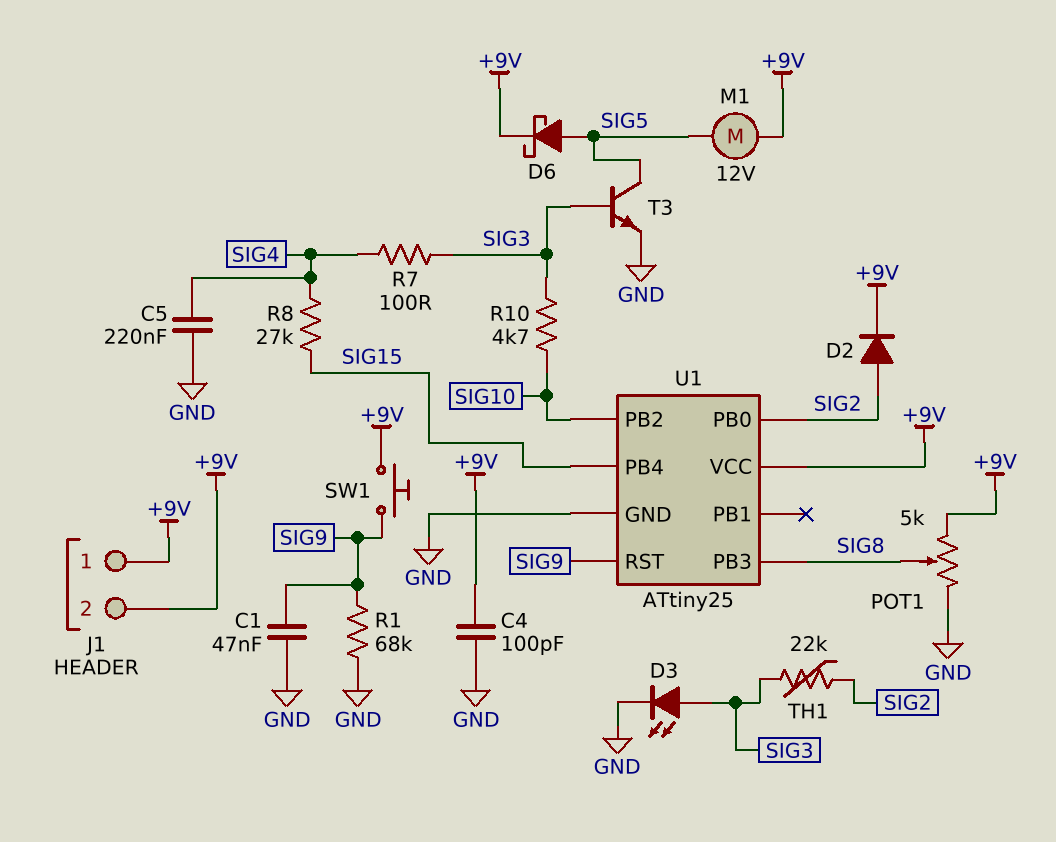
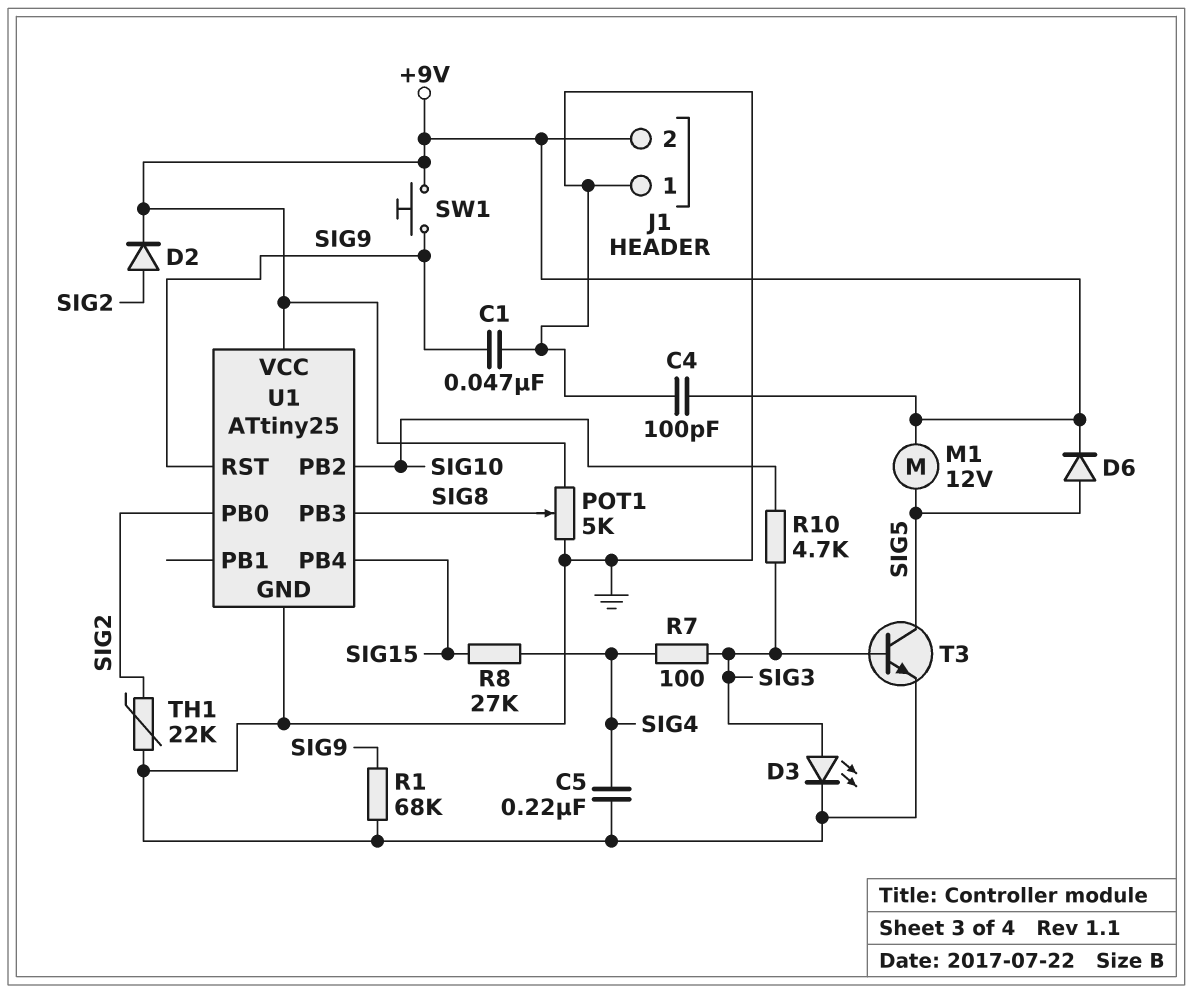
D6: schottky (A SIG5, K +9V) -> diode (A SIG5, K +9V)
J1 pin 1: +9V -> GND
TH1: 22k (SIG2, SIG3) -> 22k (GND, SIG2)

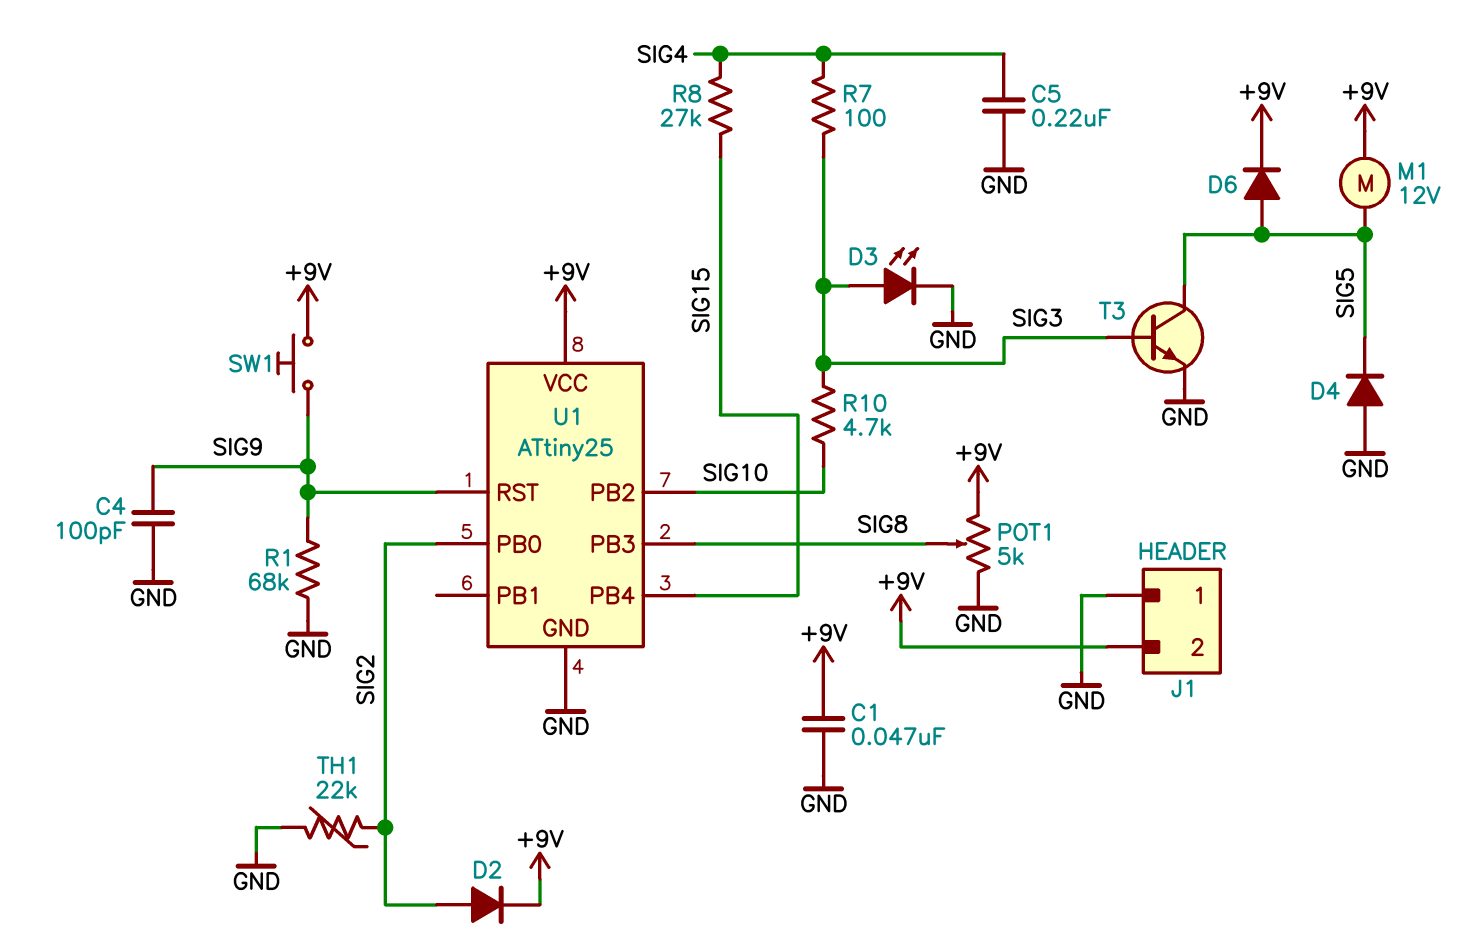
C1: 47nF (GND, SIG9) -> 47nF (+9V, GND)
C4: 100pF (+9V, GND) -> 100pF (GND, SIG9)
D4: none -> diode (A GND, K SIG5)

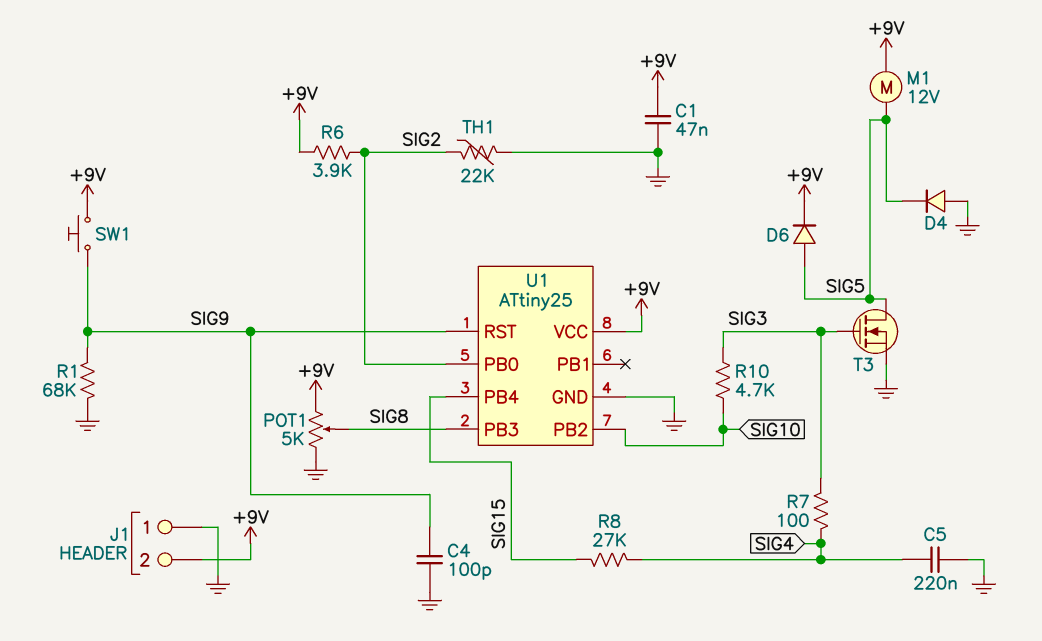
D2: diode (A SIG2, K +9V) -> none
D3: LED (A SIG3, K GND) -> none
R6: none -> 3.9k (+9V, SIG2)
T3: NPN (B SIG3, C SIG5, E GND) -> NMOS (G SIG3, D SIG5, S GND)

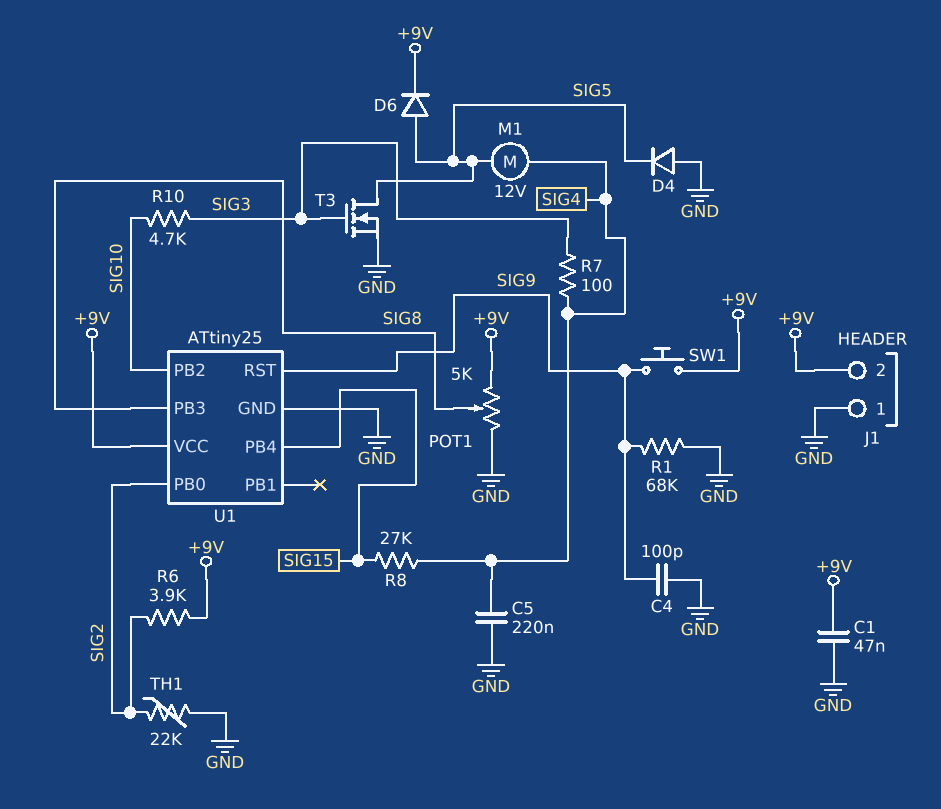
M1: motor 12V (+9V, SIG5) -> motor 12V (SIG4, SIG5)

